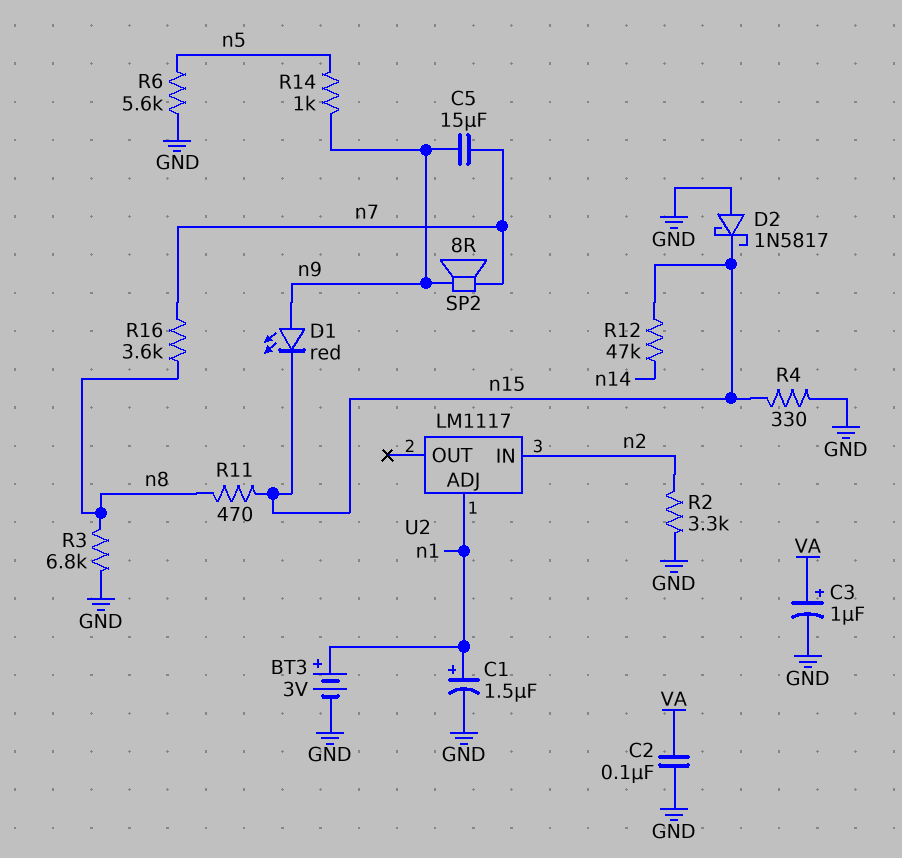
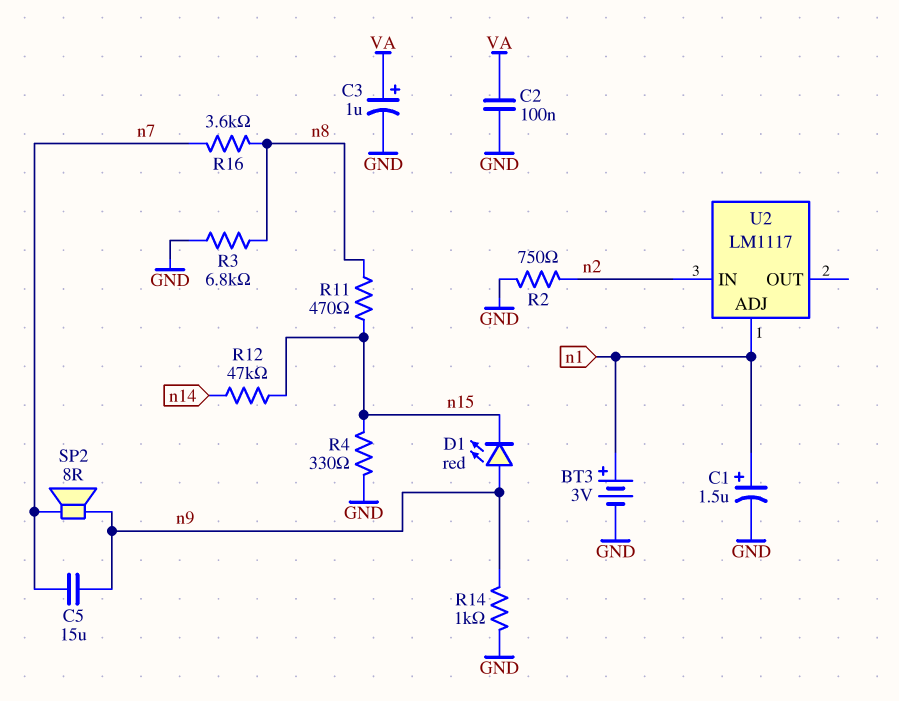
D2: schottky 1N5817 (A GND, K n15) -> none
R2: 3.3k (GND, n2) -> 750 (GND, n2)
R6: 5.6k (GND, n5) -> none
R14: 1k (n5, n9) -> 1k (GND, n9)

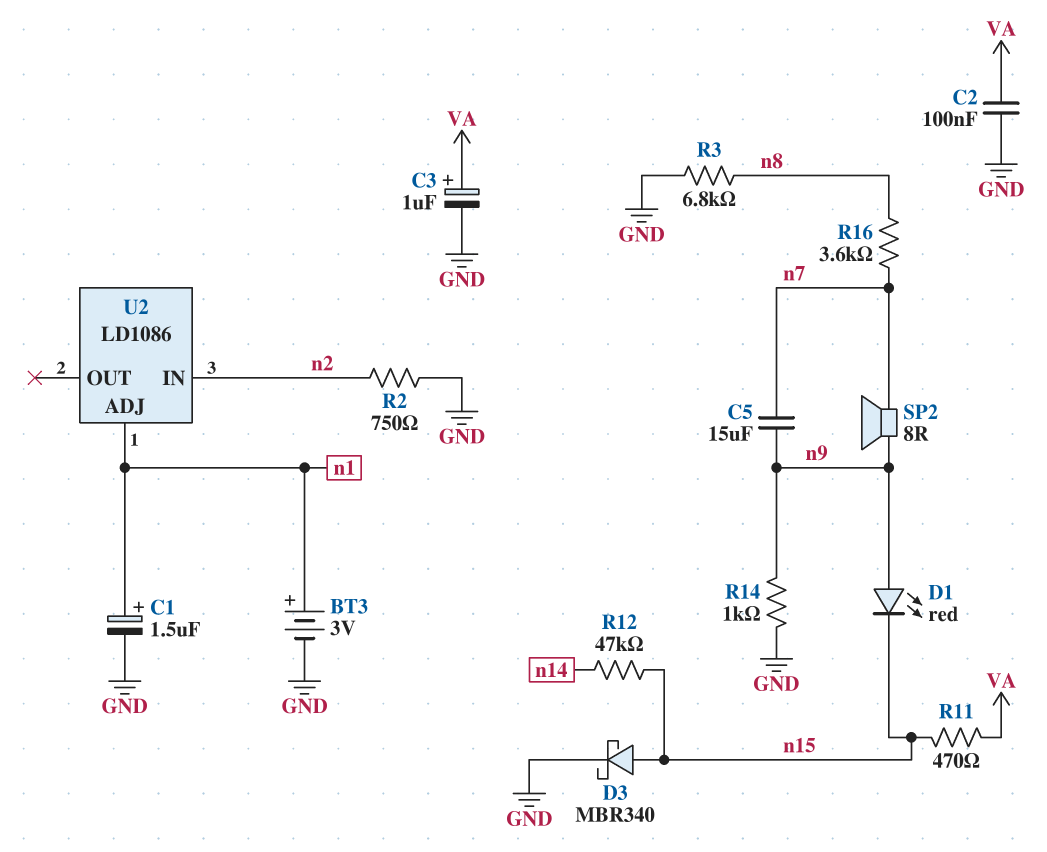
D3: none -> schottky MBR340 (A n15, K GND)
R4: 330 (GND, n15) -> none
R11: 470 (n8, n15) -> 470 (VA, n15)
U2: LM1117 -> LD1086

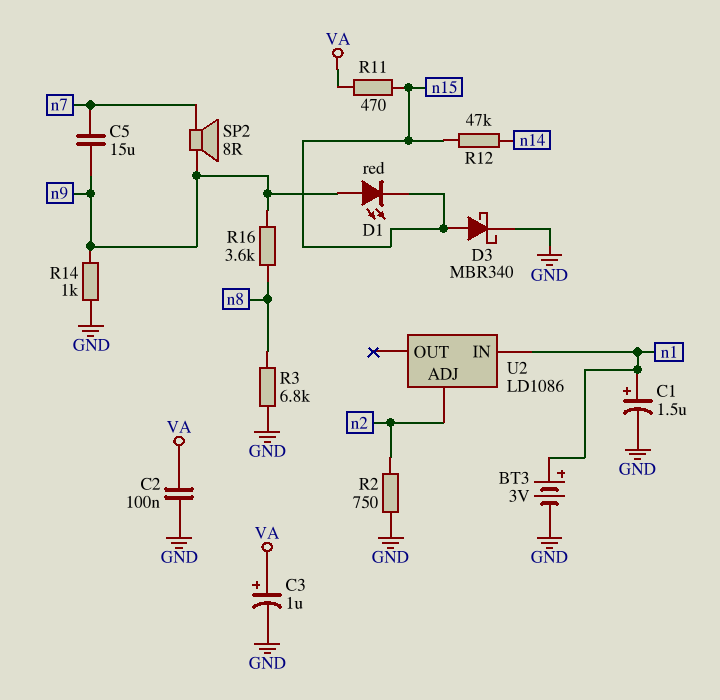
R16: 3.6k (n7, n8) -> 3.6k (n8, n9)
U2 pin ADJ: n1 -> n2
U2 pin IN: n2 -> n1

